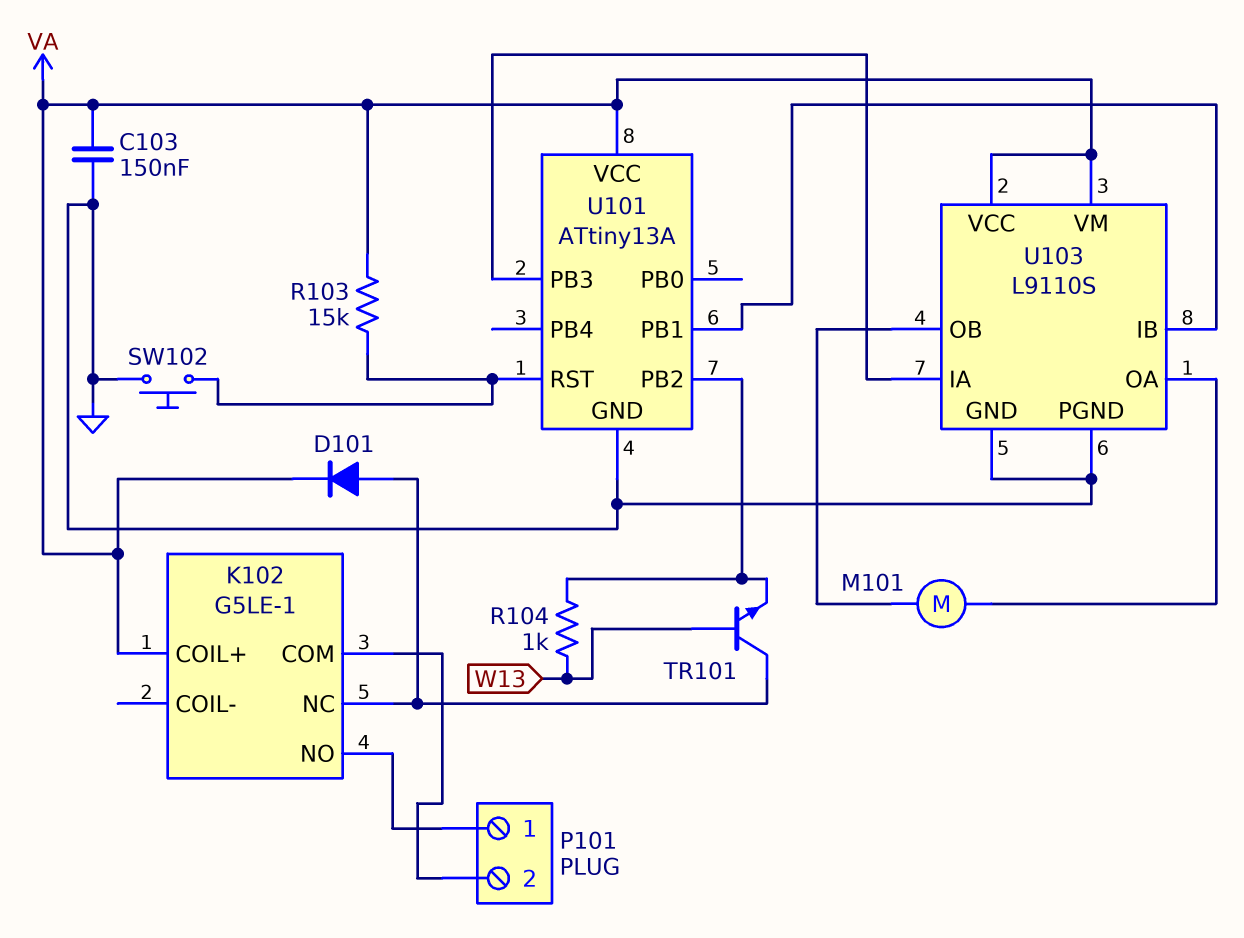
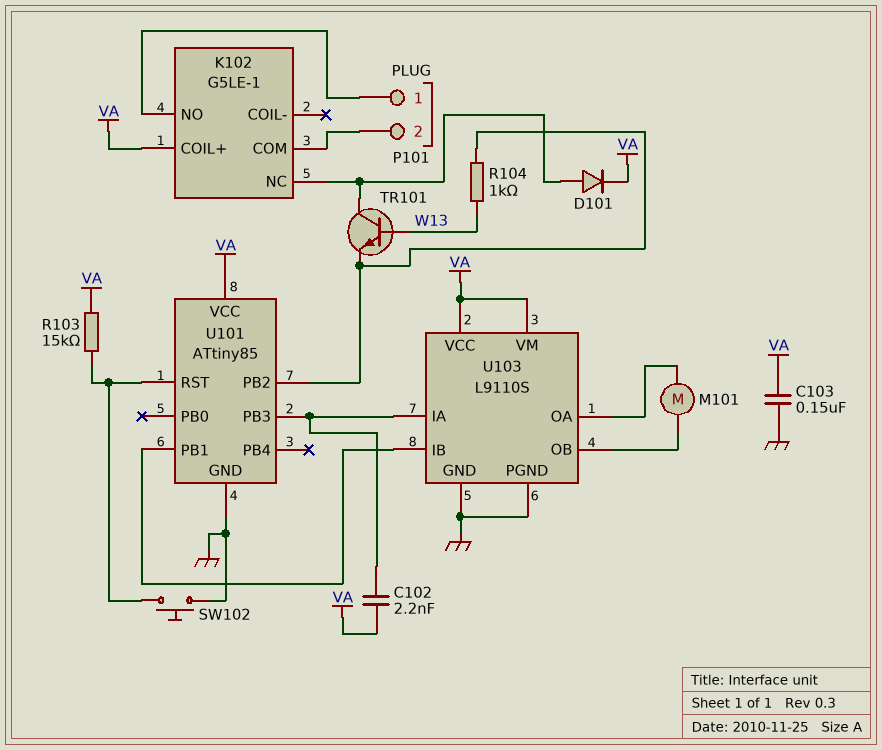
C102: none -> 2.2nF (U101/PB3, VA)
U101: ATtiny13A -> ATtiny85

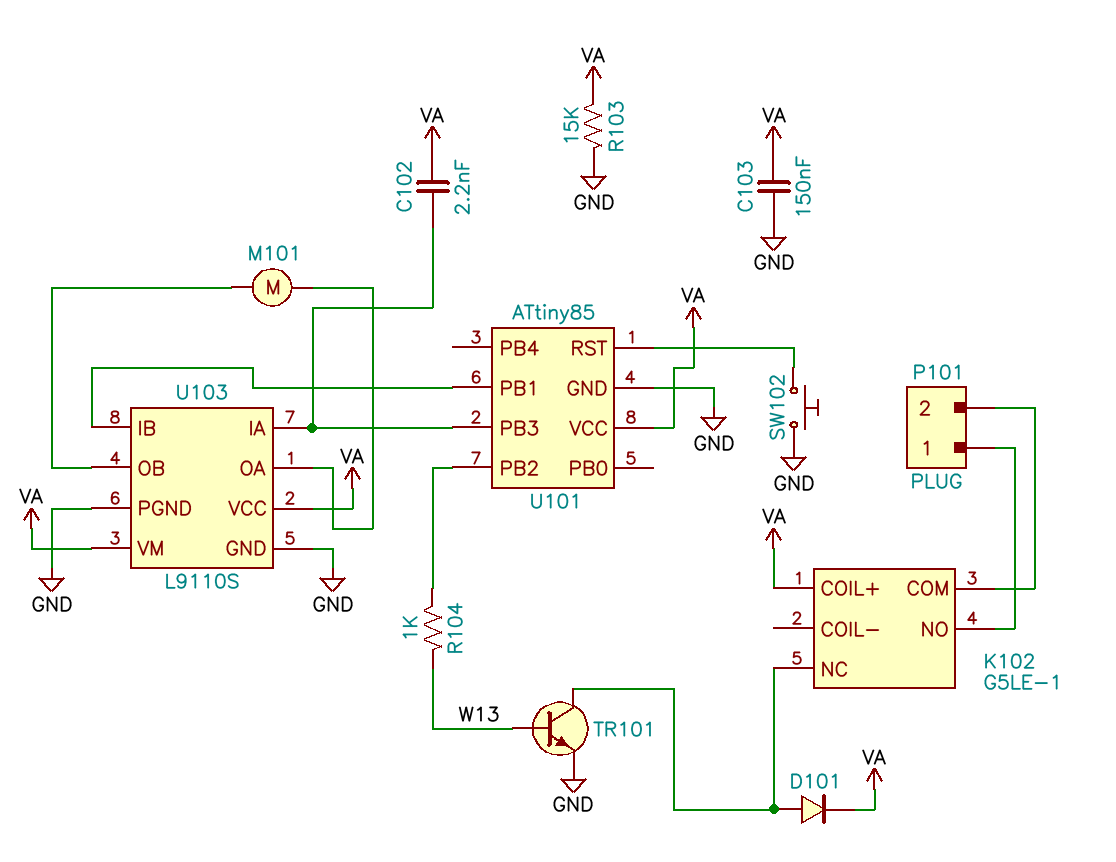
R103: 15k (U101/RST, VA) -> 15k (GND, VA)
TR101: NPN (B W13, C K102/NC, E U101/PB2) -> NPN (B W13, C K102/NC, E GND)

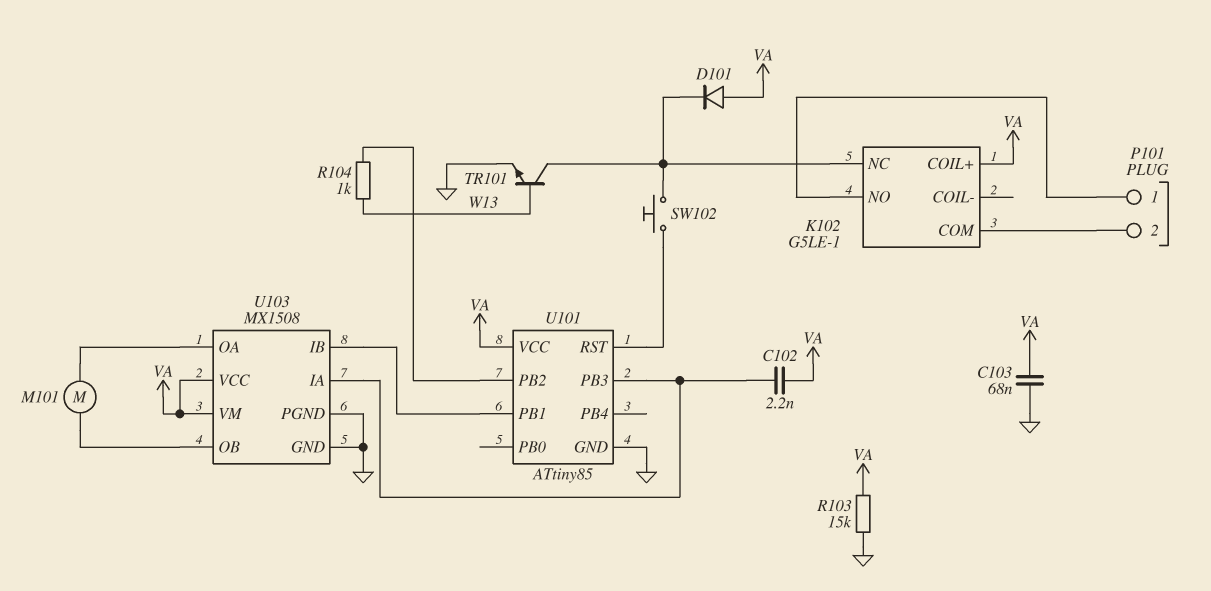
C103: 150nF (GND, VA) -> 68nF (GND, VA)
D101: diode (A K102/NC, K VA) -> diode (A VA, K K102/NC)
SW102: button (GND, U101/RST) -> button (K102/NC, U101/RST)
U103: L9110S -> MX1508

